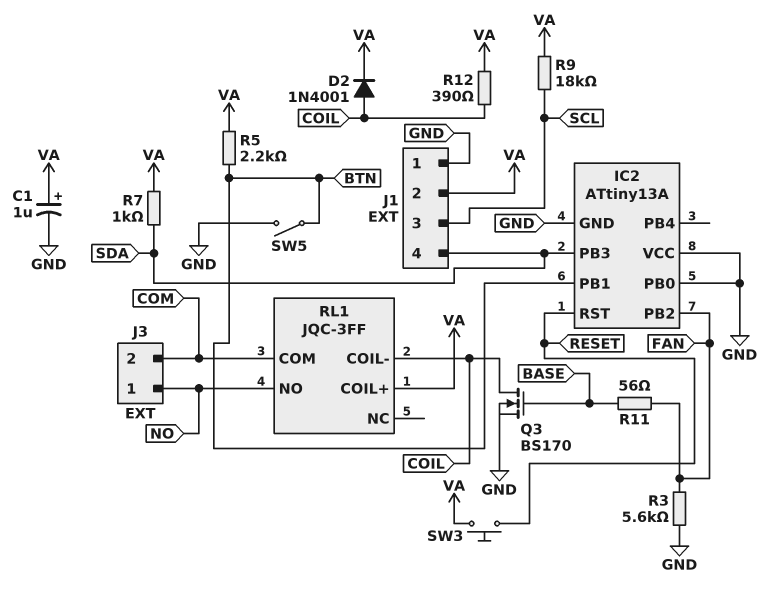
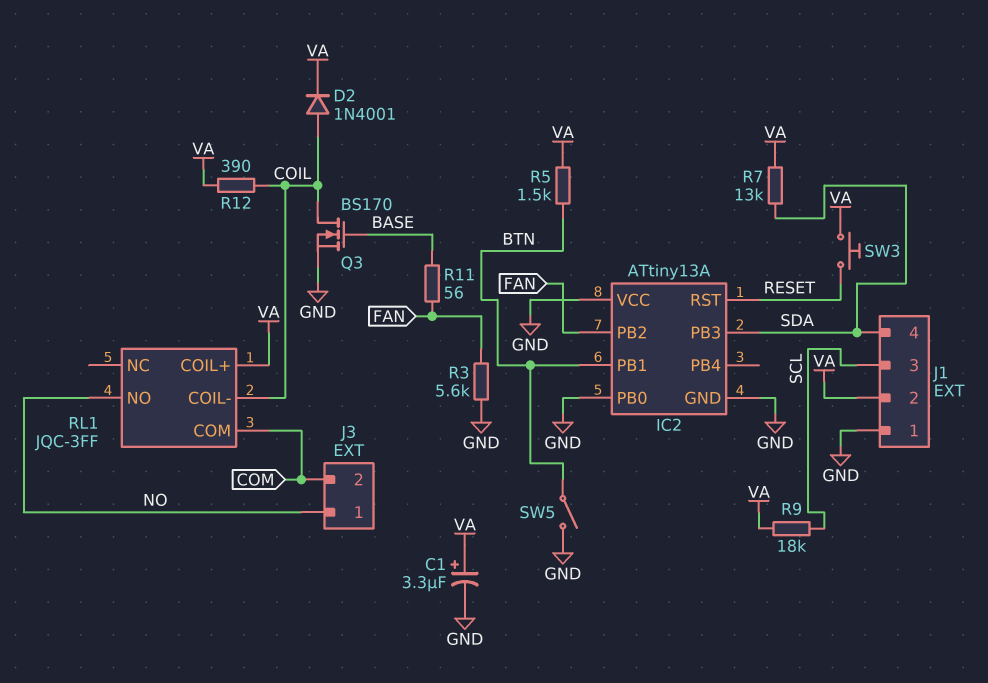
C1: 1uF (plus VA, minus GND) -> 3.3uF (plus VA, minus GND)
R5: 2.2k (BTN, VA) -> 1.5k (BTN, VA)
R7: 1k (SDA, VA) -> 13k (SDA, VA)

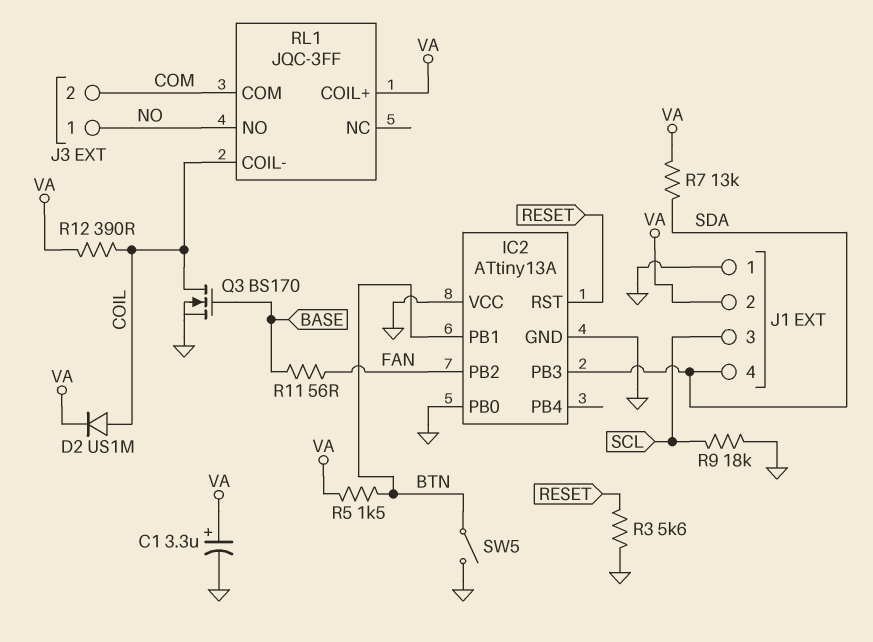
D2: diode 1N4001 (A COIL, K VA) -> diode US1M (A COIL, K VA)
R3: 5.6k (FAN, GND) -> 5.6k (GND, RESET)
R9: 18k (SCL, VA) -> 18k (GND, SCL)
SW3: button (RESET, VA) -> none

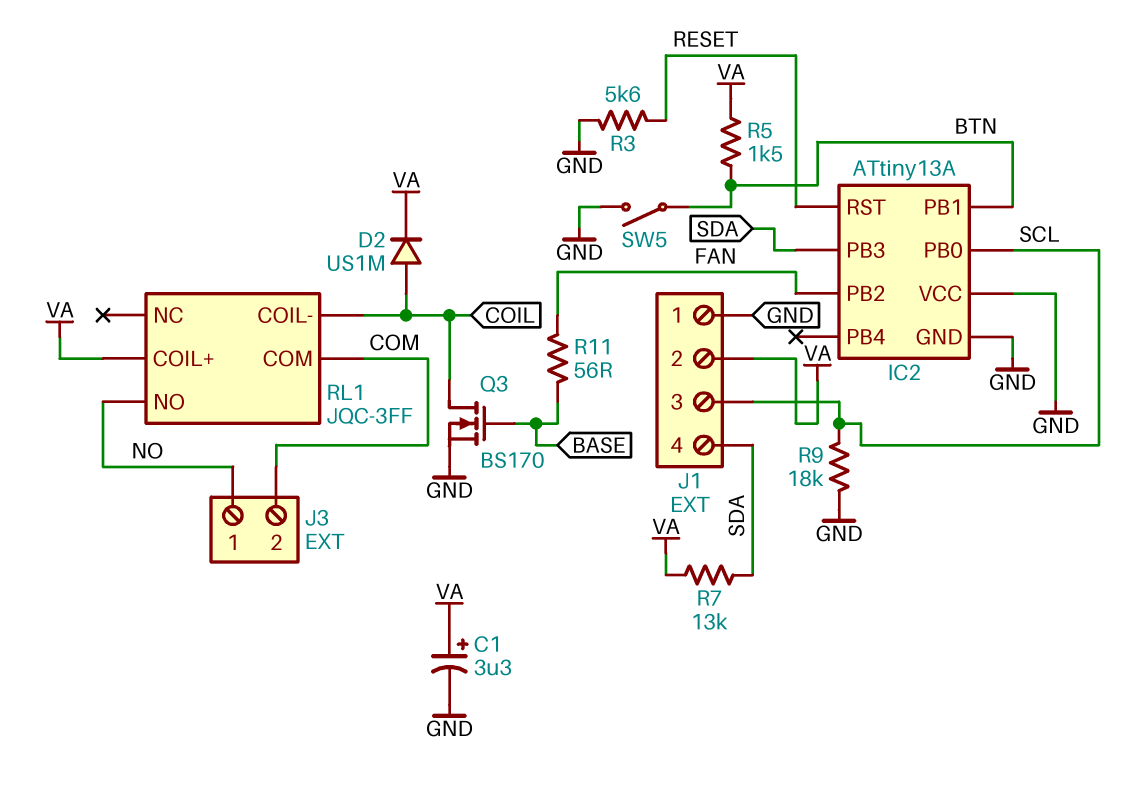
IC2 pin PB0: GND -> SCL
R12: 390 (COIL, VA) -> none

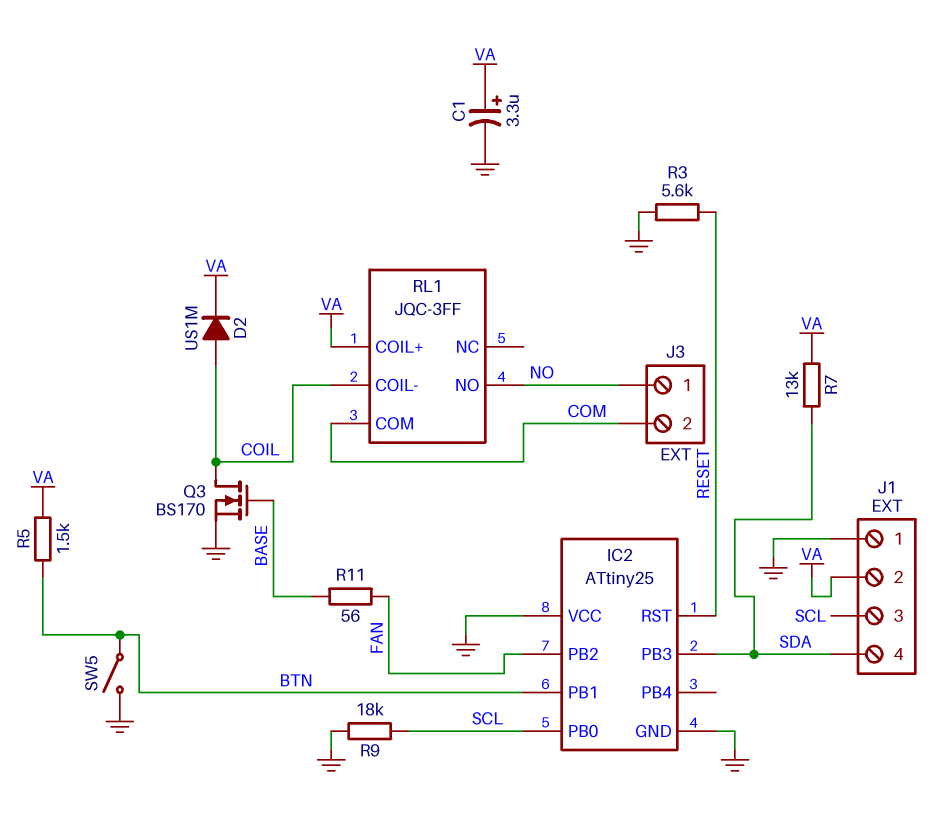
IC2: ATtiny13A -> ATtiny25

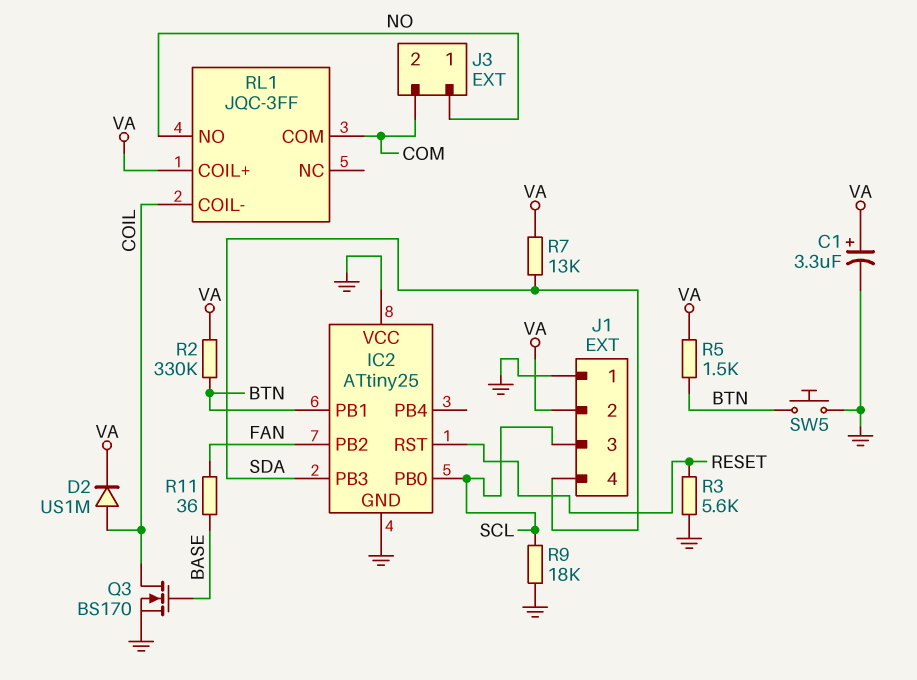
R2: none -> 330k (BTN, VA)
R11: 56 (BASE, FAN) -> 36 (BASE, FAN)
SW5: switch (BTN, GND) -> button (BTN, GND)

